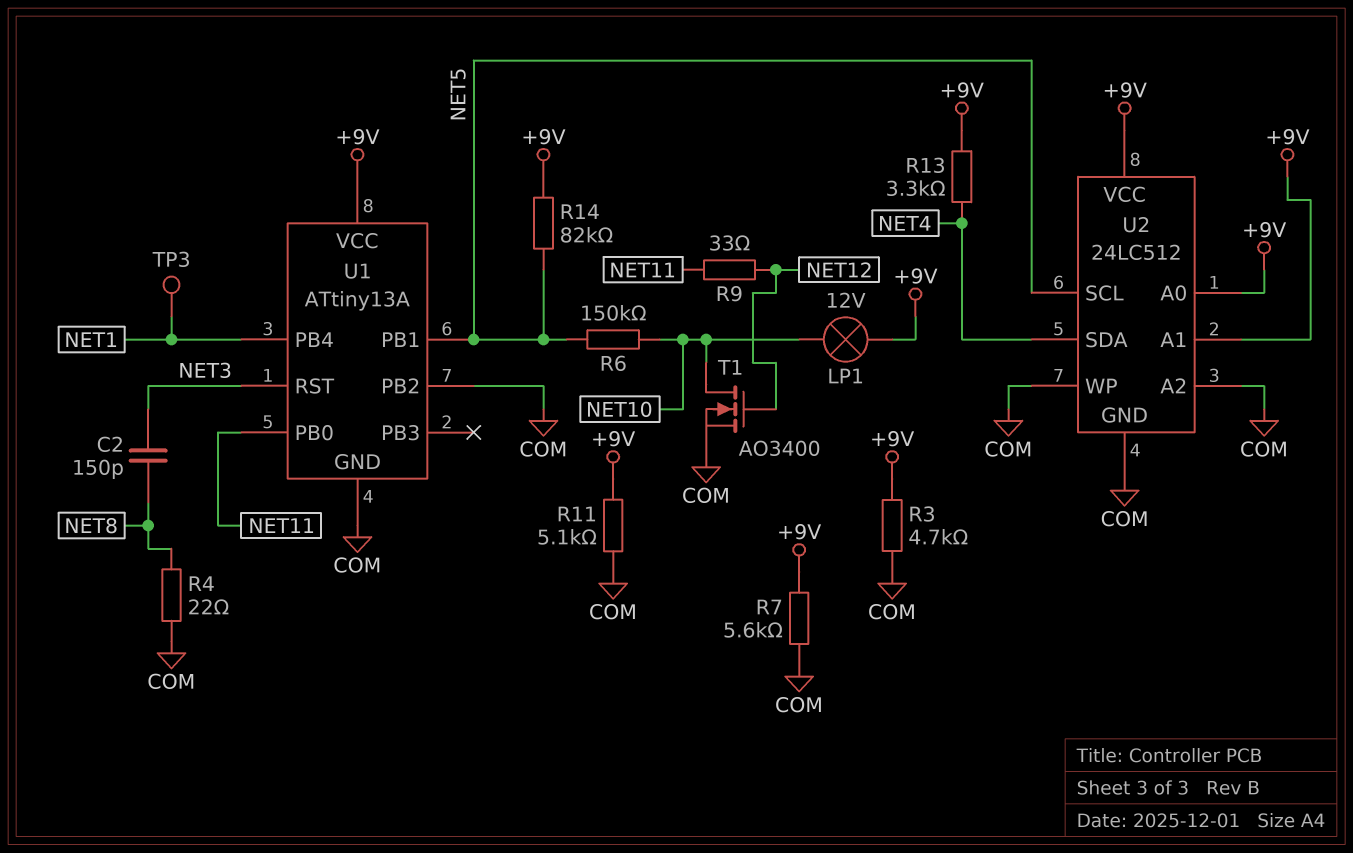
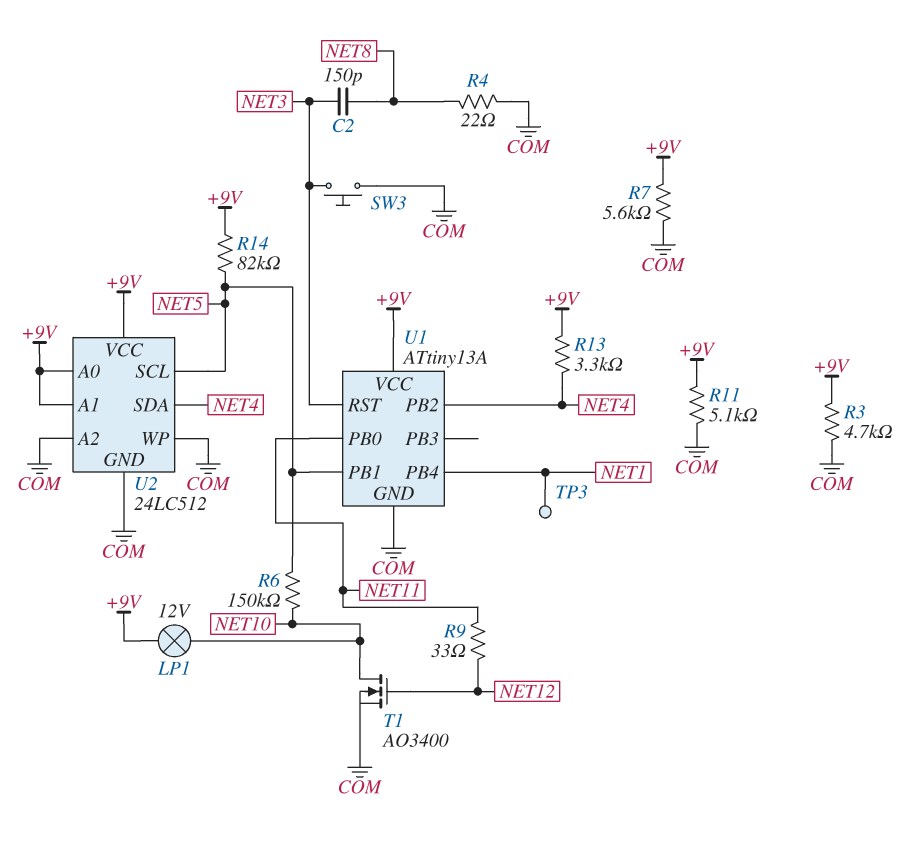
SW3: none -> button (COM, NET3)
U1 pin PB2: COM -> NET4

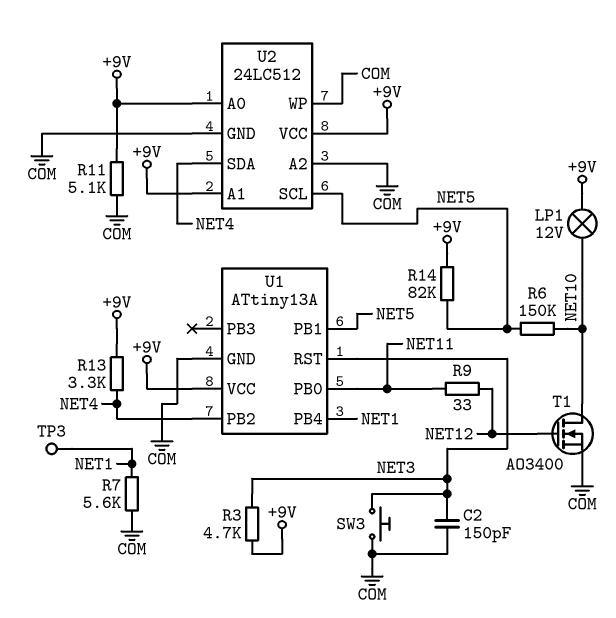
C2: 150pF (NET3, NET8) -> 150pF (COM, NET3)
R3: 4.7k (+9V, COM) -> 4.7k (+9V, NET3)
R4: 22 (COM, NET8) -> none
R7: 5.6k (+9V, COM) -> 5.6k (COM, NET1)

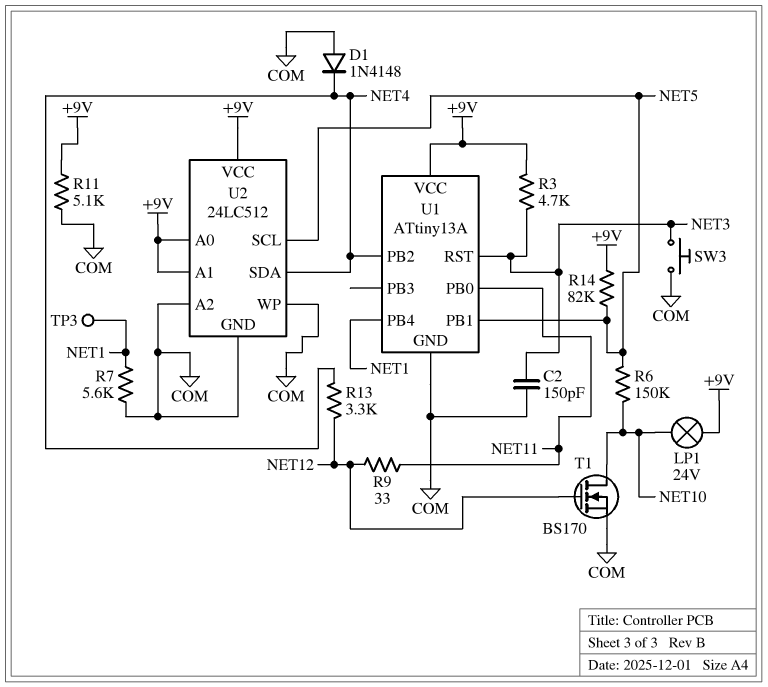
D1: none -> diode 1N4148 (A COM, K NET4)
LP1: lamp 12V (+9V, NET10) -> lamp 24V (+9V, NET10)
R13: 3.3k (+9V, NET4) -> 3.3k (NET4, NET12)
T1: NMOS AO3400 (G NET12, D NET10, S COM) -> NMOS BS170 (G NET12, D NET10, S COM)

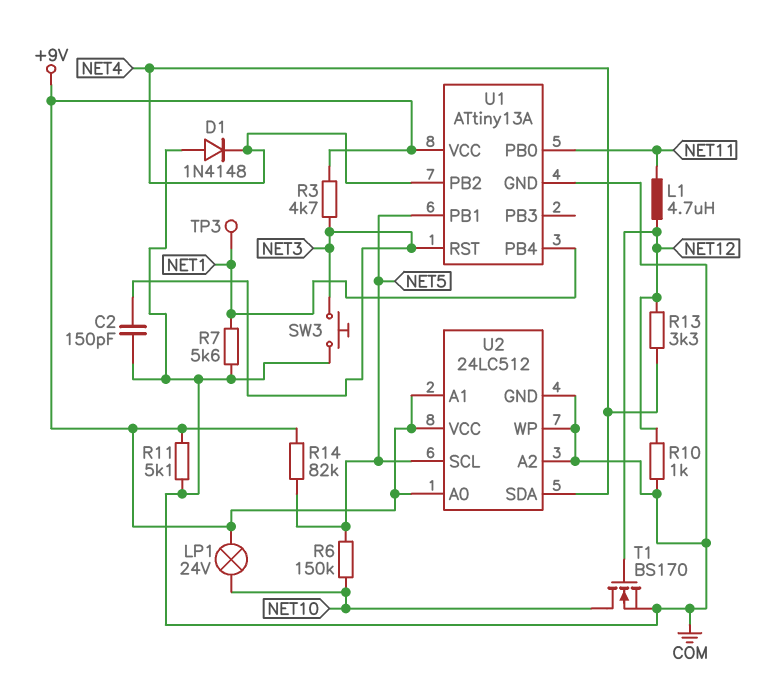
L1: none -> 4.7uH (NET11, NET12)
R9: 33 (NET11, NET12) -> none
R10: none -> 1k (COM, NET12)

